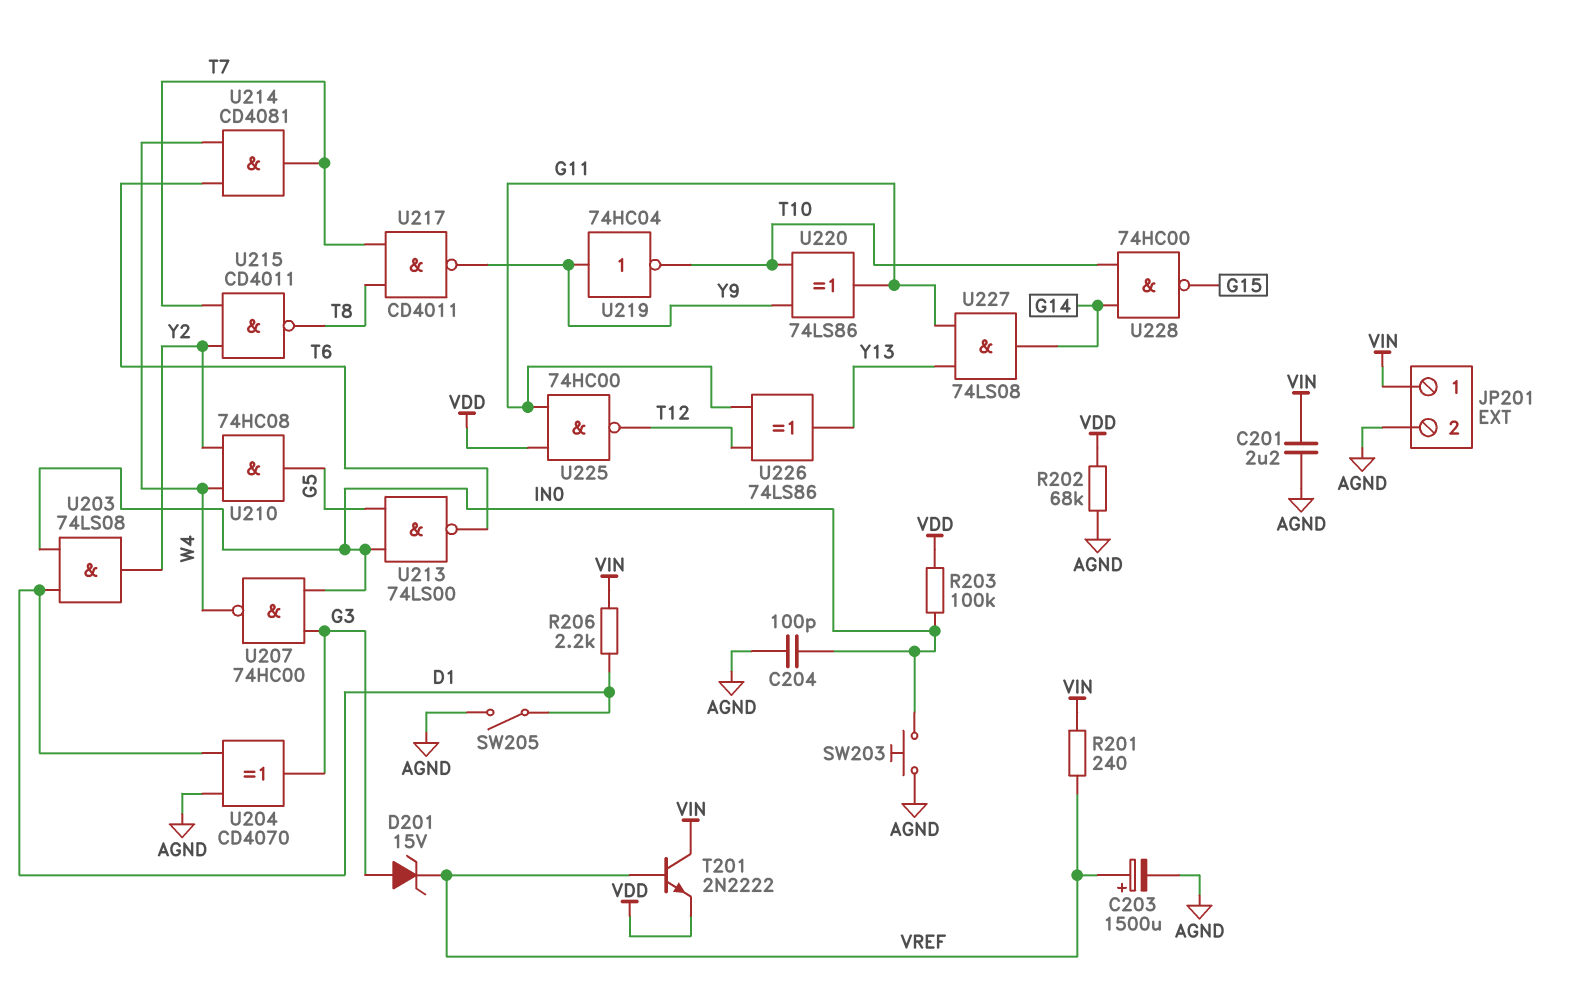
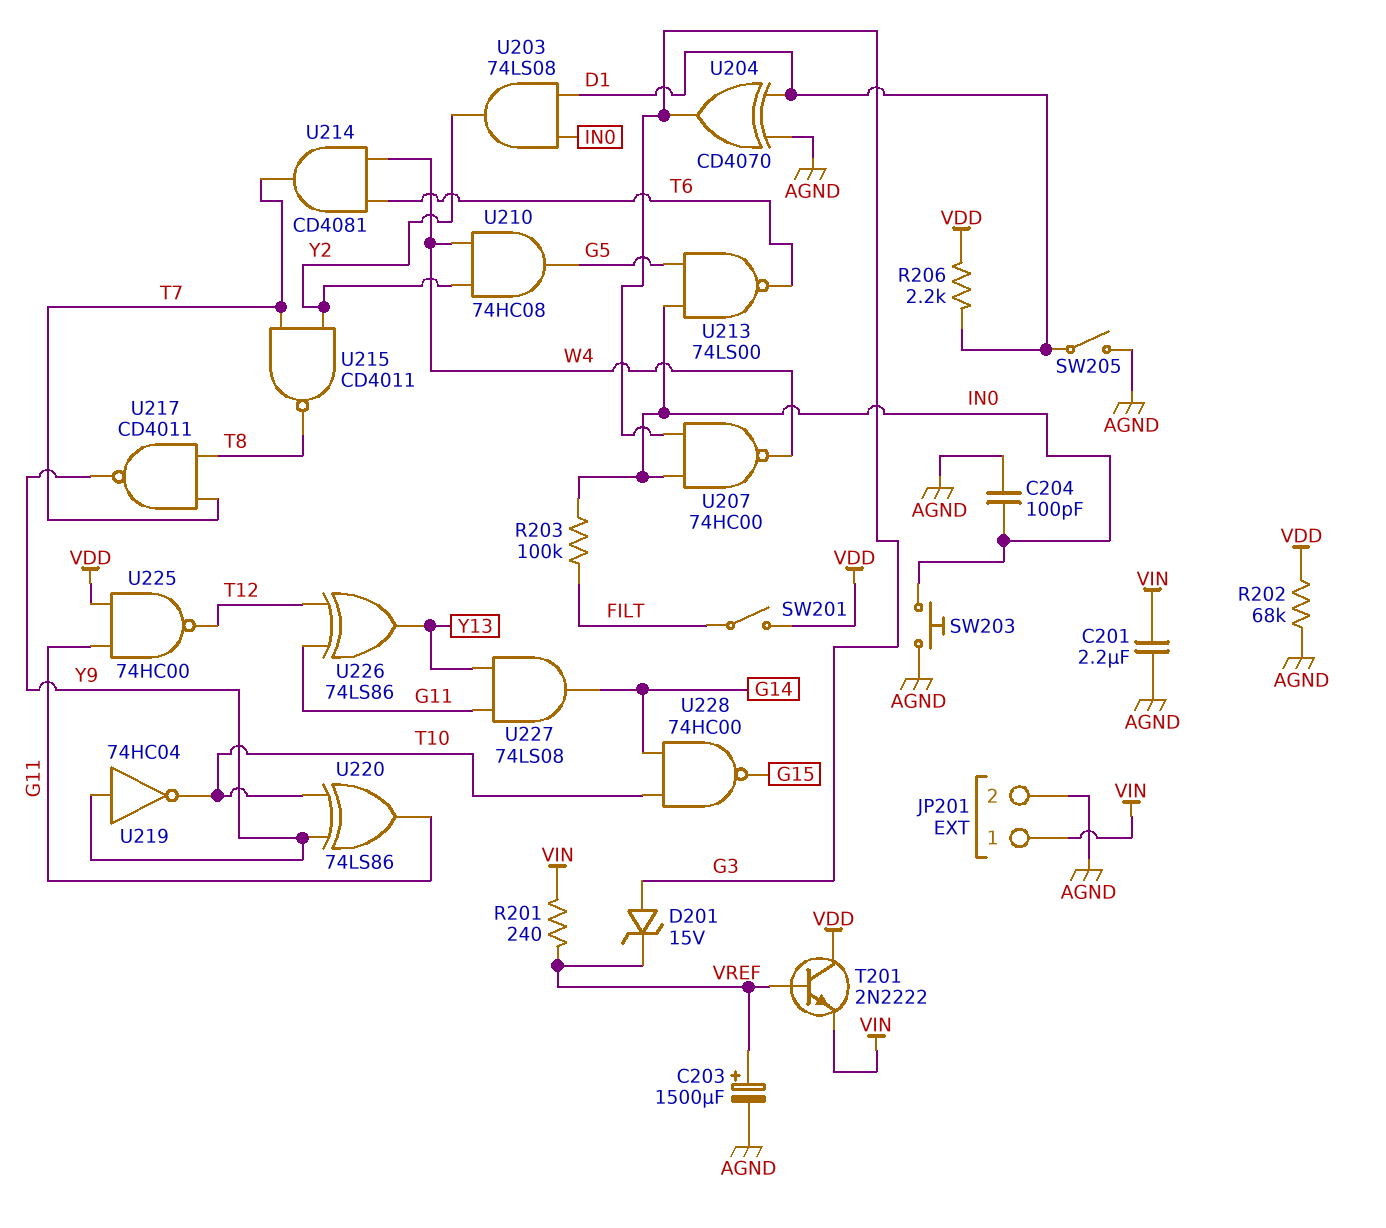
R203: 100k (IN0, VDD) -> 100k (FILT, IN0)
R206: 2.2k (D1, VIN) -> 2.2k (D1, VDD)
SW201: none -> switch (FILT, VDD)
T201: NPN 2N2222 (B VREF, C VIN, E VDD) -> NPN 2N2222 (B VREF, C VDD, E VIN)

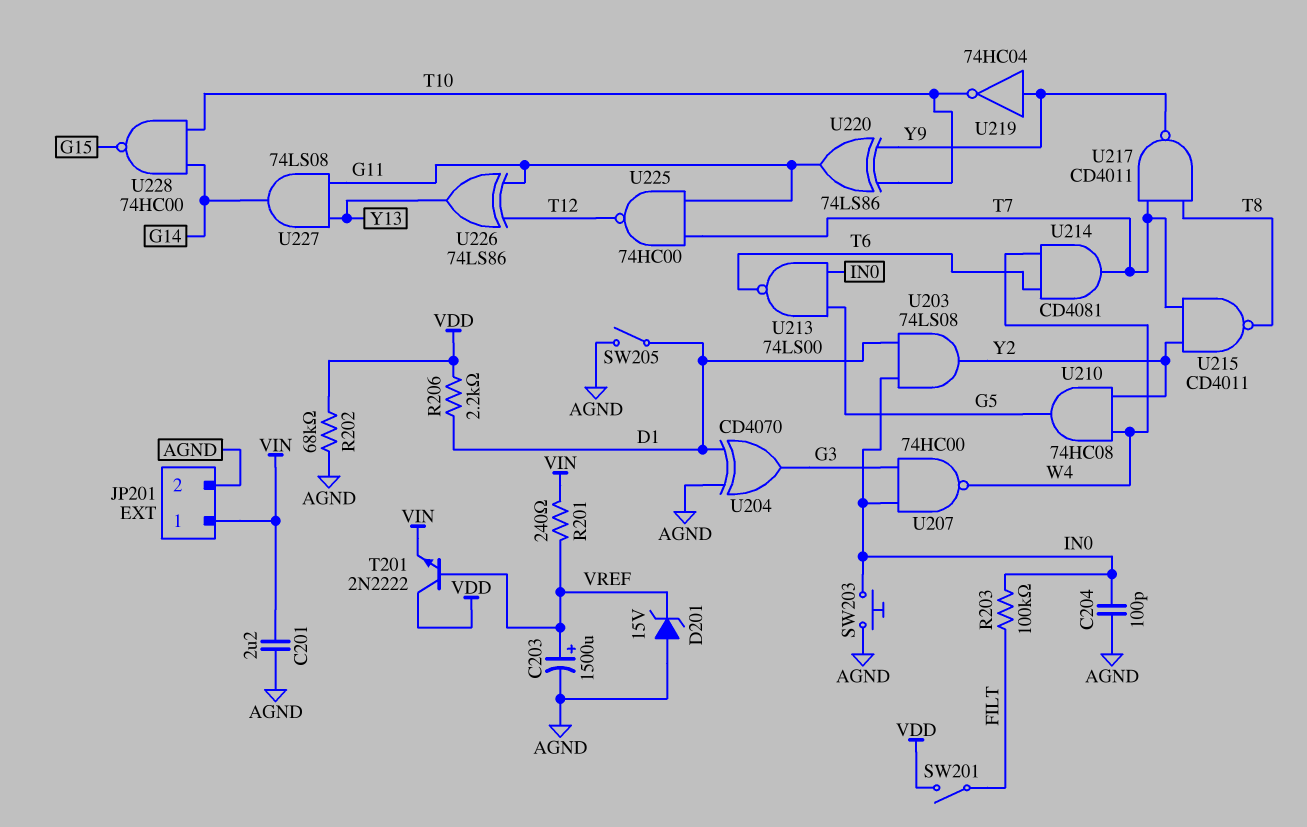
D201: zener 15V (A G3, K VREF) -> zener 15V (A AGND, K VREF)
U225: NAND 74HC00 (in G11, in VDD, out T12) -> NAND 74HC00 (in G11, in T7, out T12)

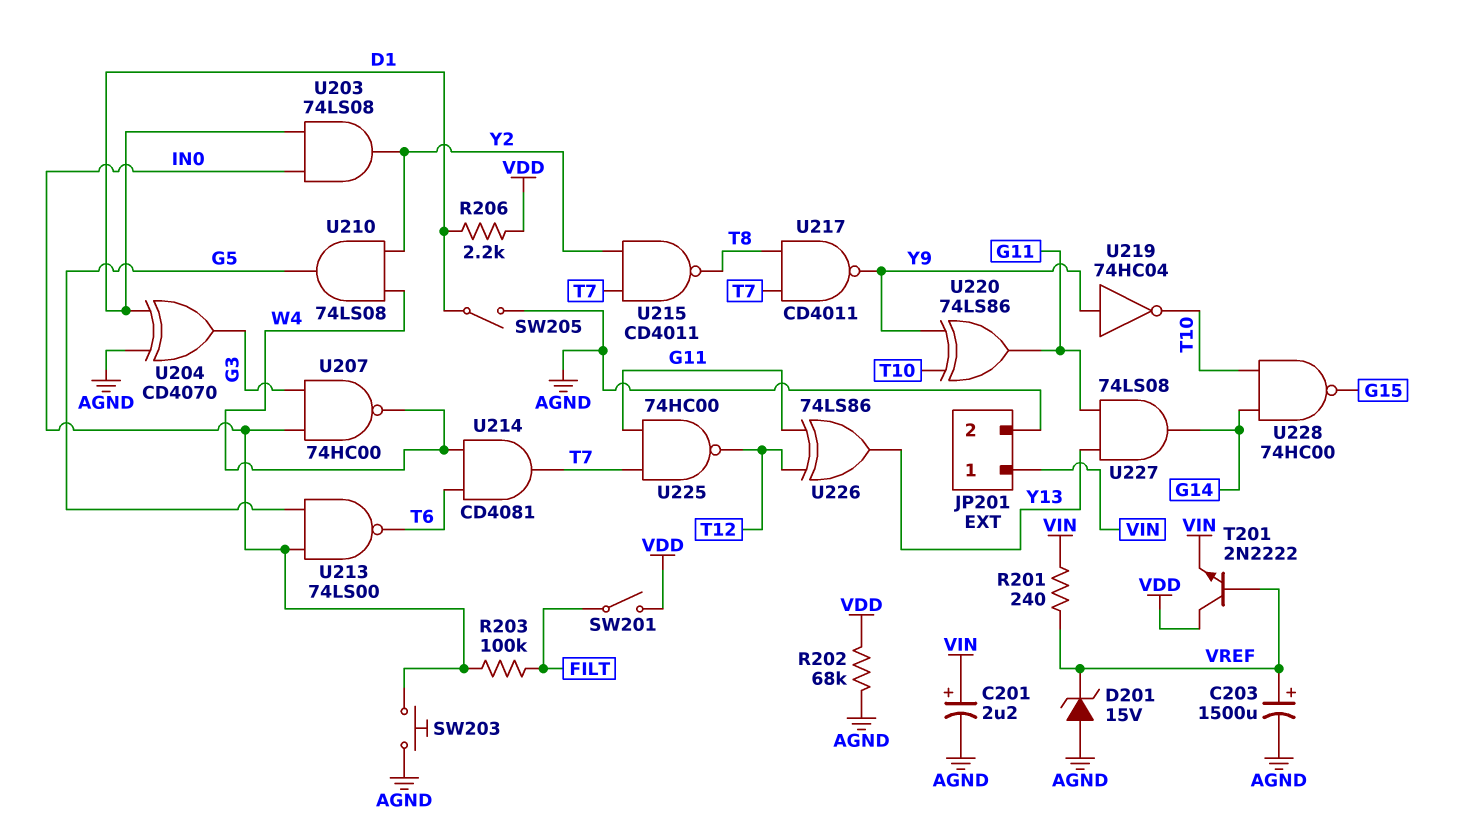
C201: 2.2uF (AGND, VIN) -> 2.2uF (plus VIN, minus AGND)
C204: 100pF (AGND, IN0) -> none
U210: AND 74HC08 (in W4, in Y2, out G5) -> AND 74LS08 (in W4, in Y2, out G5)

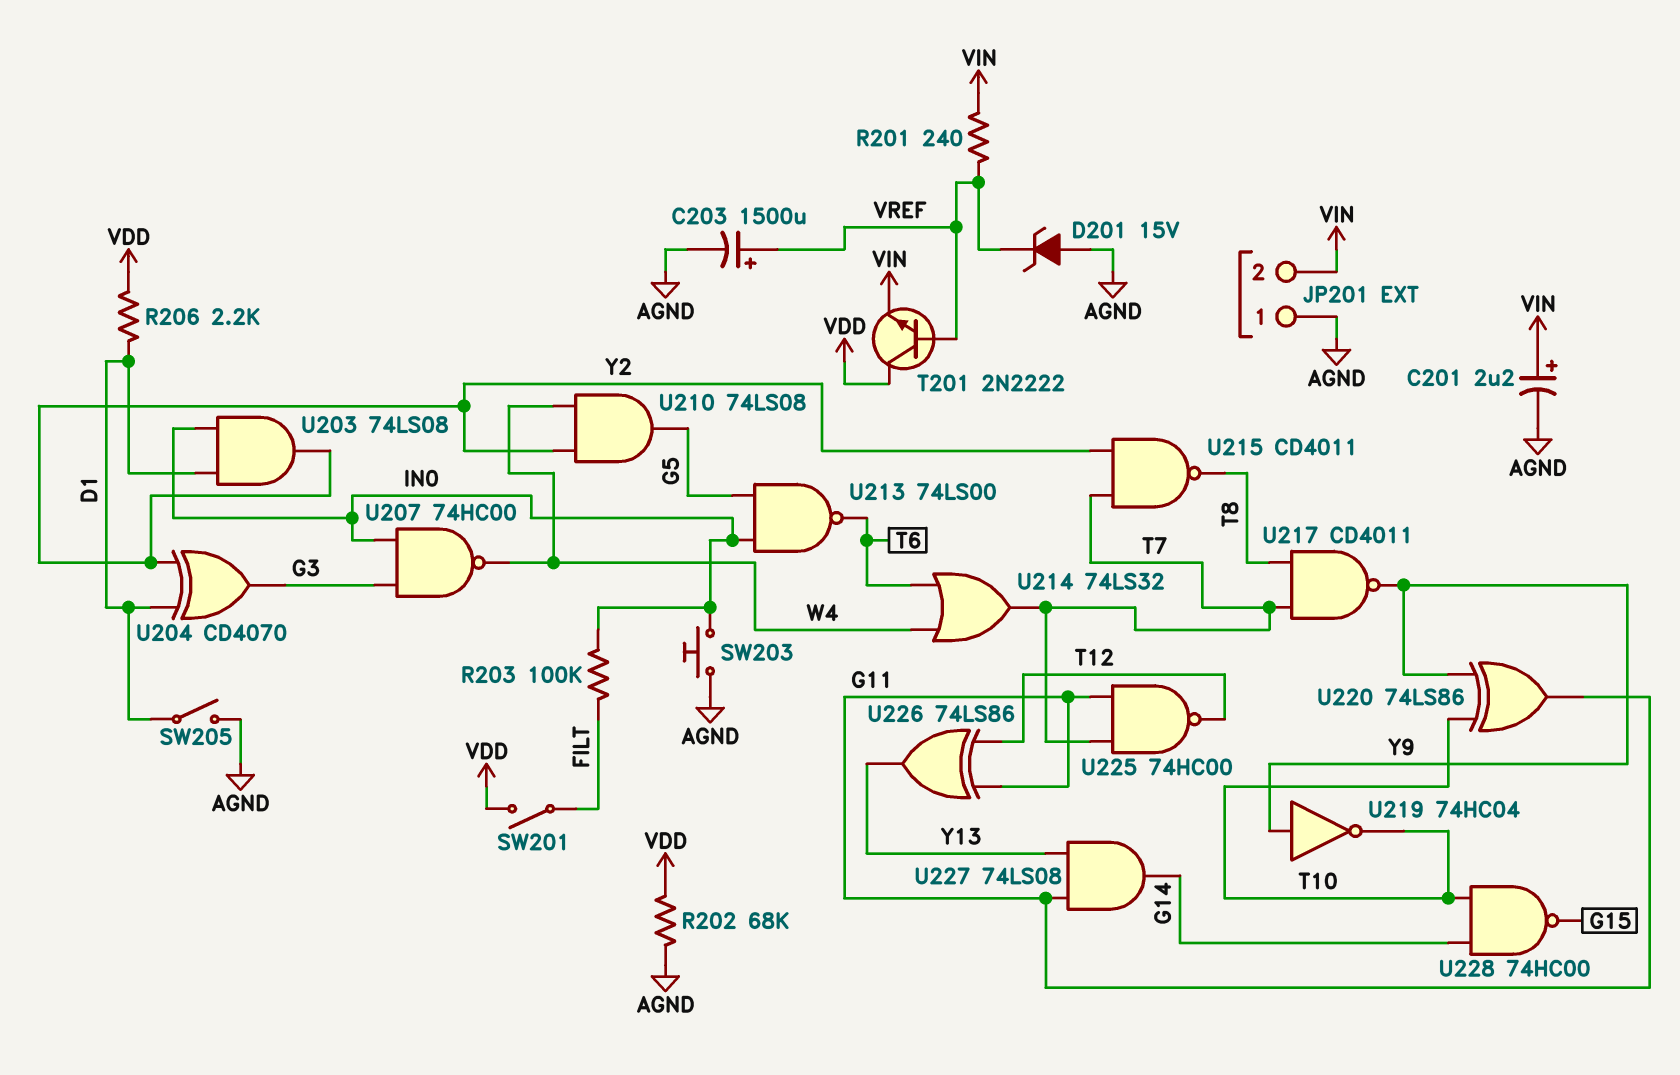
JP201 pin 1: VIN -> AGND
JP201 pin 2: AGND -> VIN
U204: XOR CD4070 (in AGND, in D1, out G3) -> XOR CD4070 (in D1, in Y2, out G3)
U214: AND CD4081 (in T6, in W4, out T7) -> OR 74LS32 (in T6, in W4, out T7)

